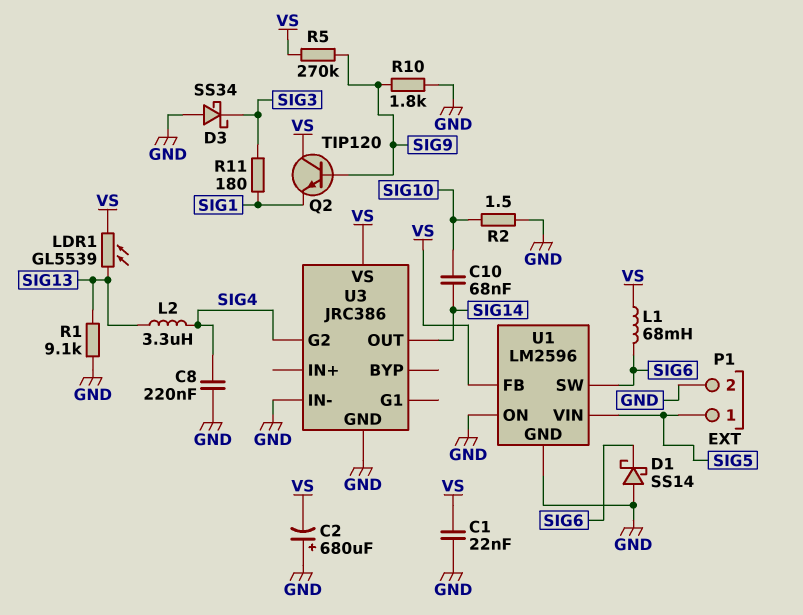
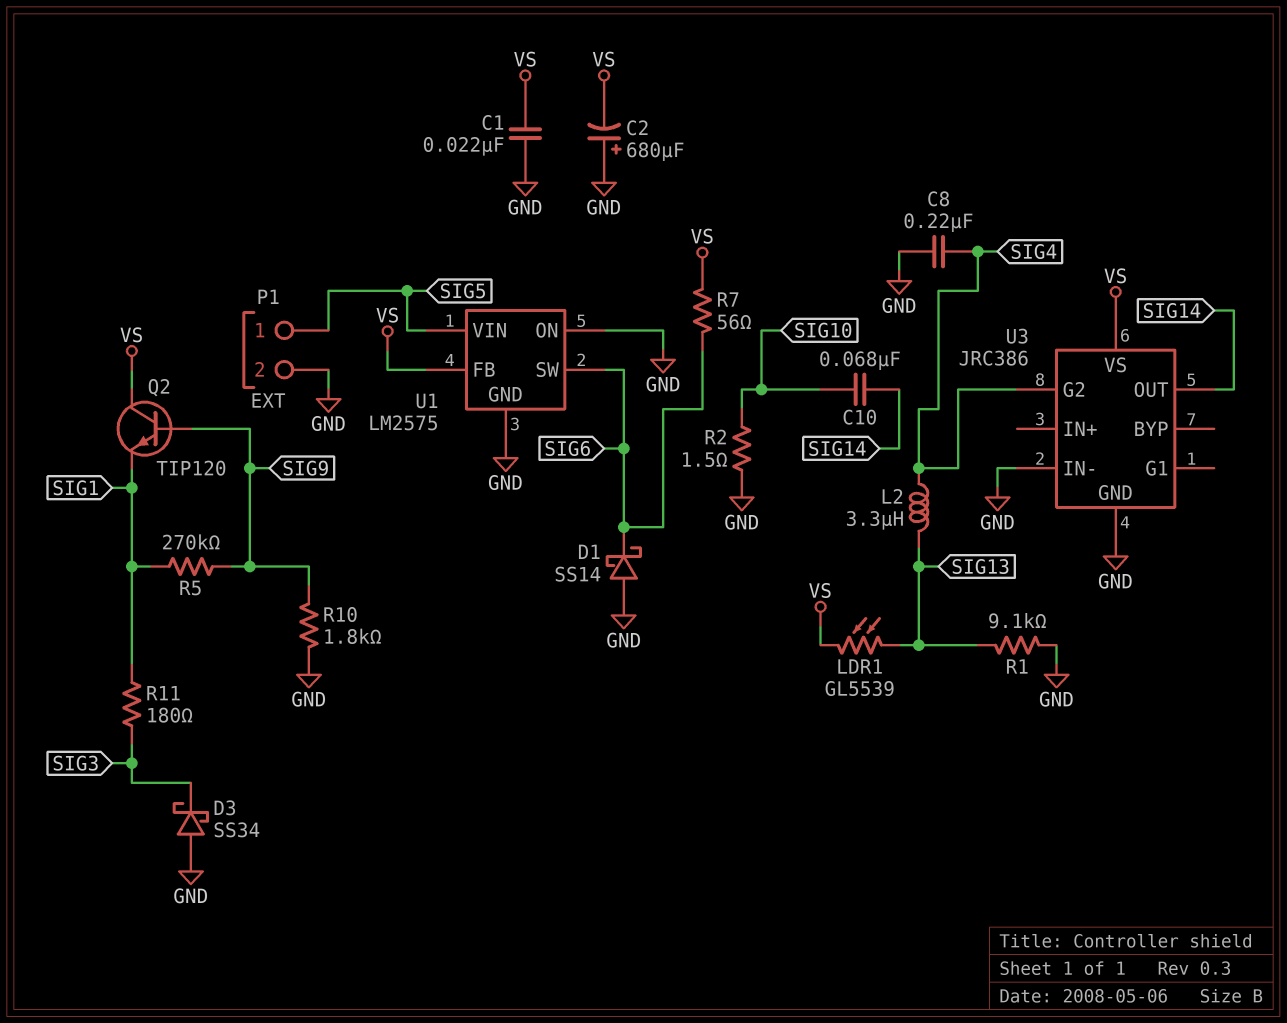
L1: 68mH (SIG6, VS) -> none
R5: 270k (SIG9, VS) -> 270k (SIG1, SIG9)
R7: none -> 56 (SIG6, VS)
U1: LM2596 -> LM2575

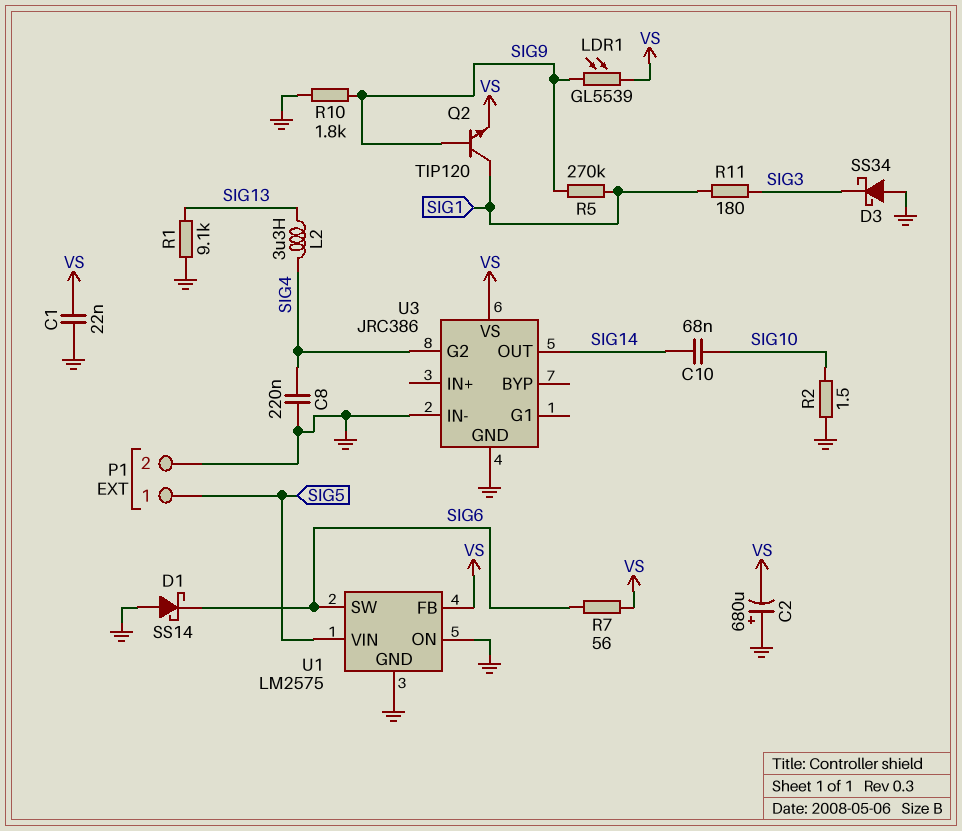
LDR1: GL5539 (SIG13, VS) -> GL5539 (SIG9, VS)
Q2: NPN TIP120 (B SIG9, C VS, E SIG1) -> NPN TIP120 (B SIG9, C SIG1, E VS)

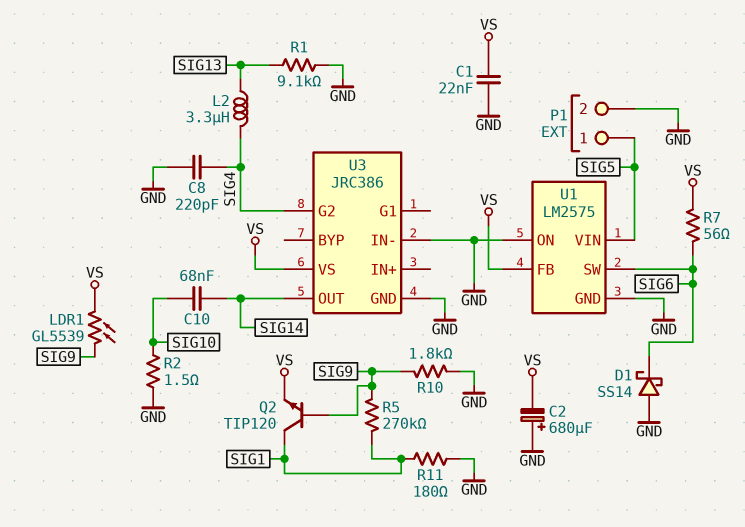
C8: 220nF (GND, SIG4) -> 220pF (GND, SIG4)
D3: schottky SS34 (A GND, K SIG3) -> none
R11: 180 (SIG1, SIG3) -> 180 (GND, SIG1)

